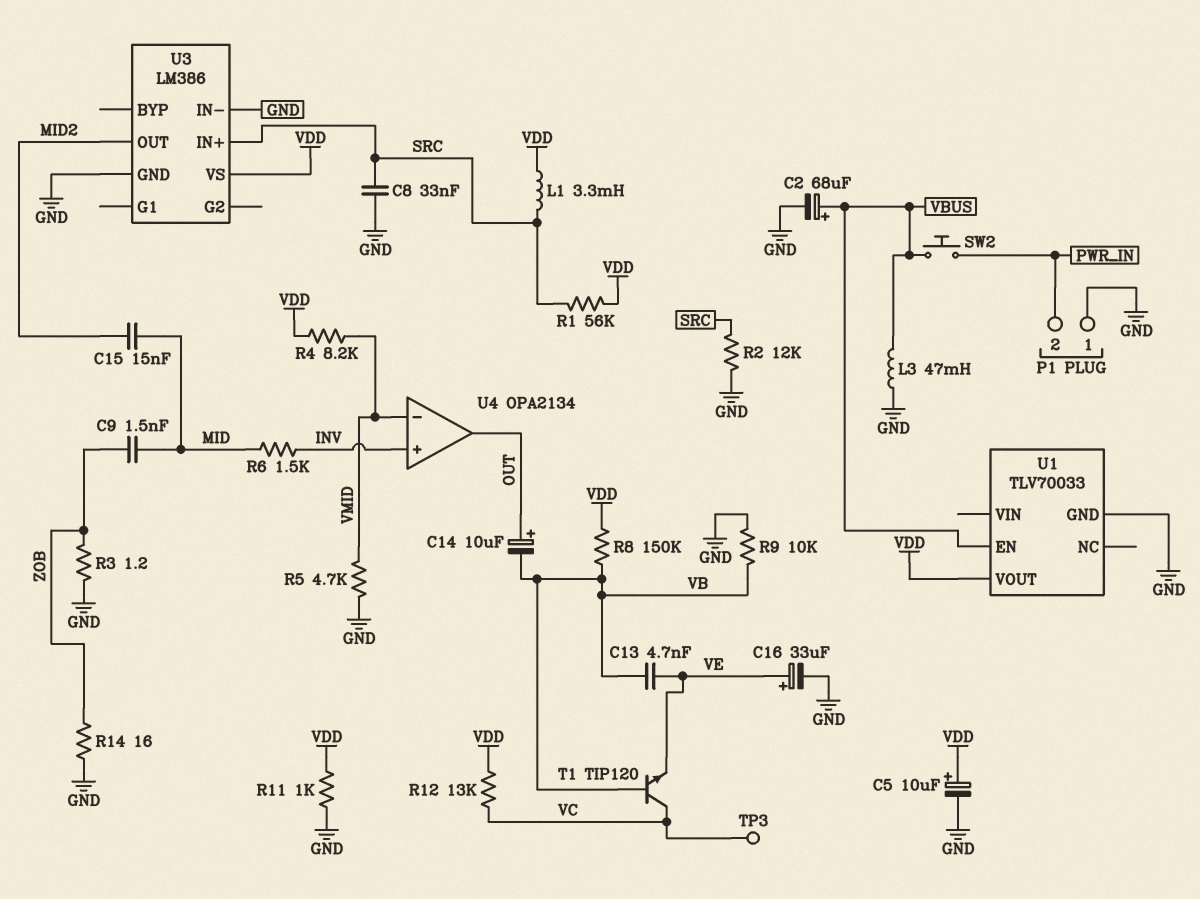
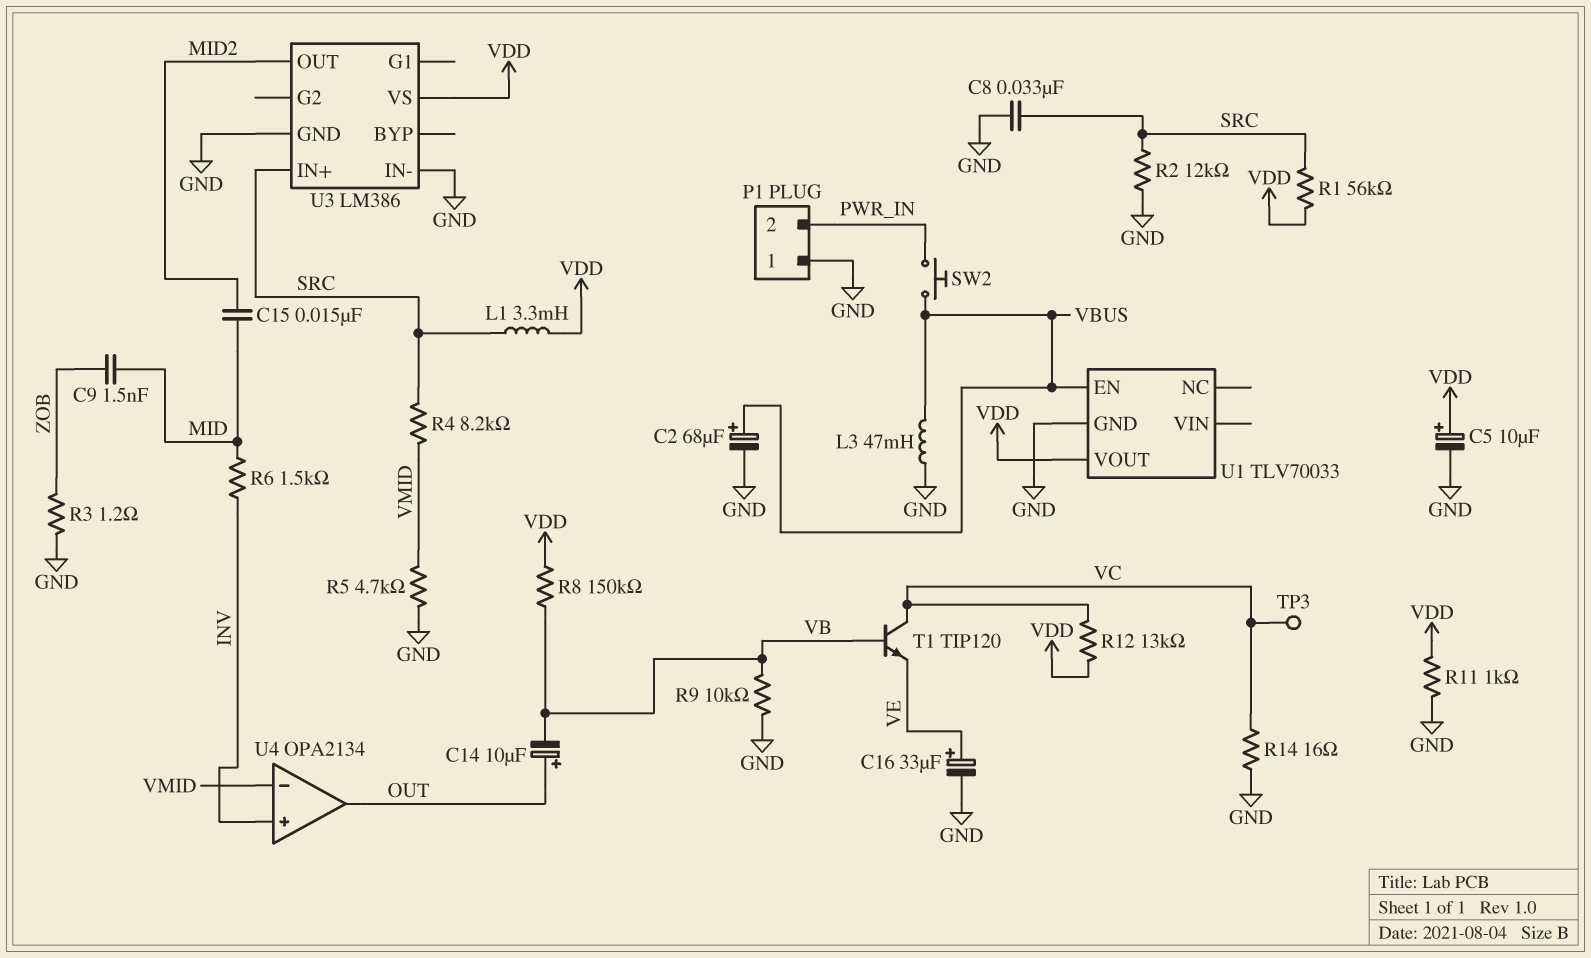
C13: 4.7nF (VB, VE) -> none
R4: 8.2k (VDD, VMID) -> 8.2k (SRC, VMID)
R14: 16 (GND, ZOB) -> 16 (GND, VC)

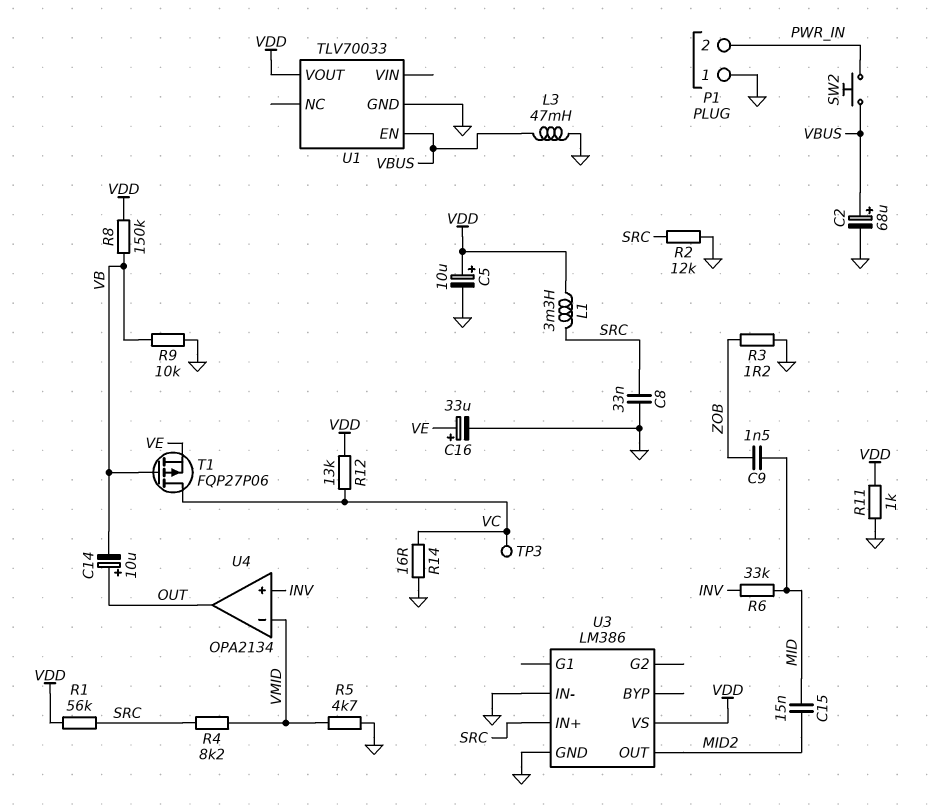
R6: 1.5k (INV, MID) -> 33k (INV, MID)
T1: NPN TIP120 (B VB, C VC, E VE) -> PMOS FQP27P06 (G VB, D VC, S VE)

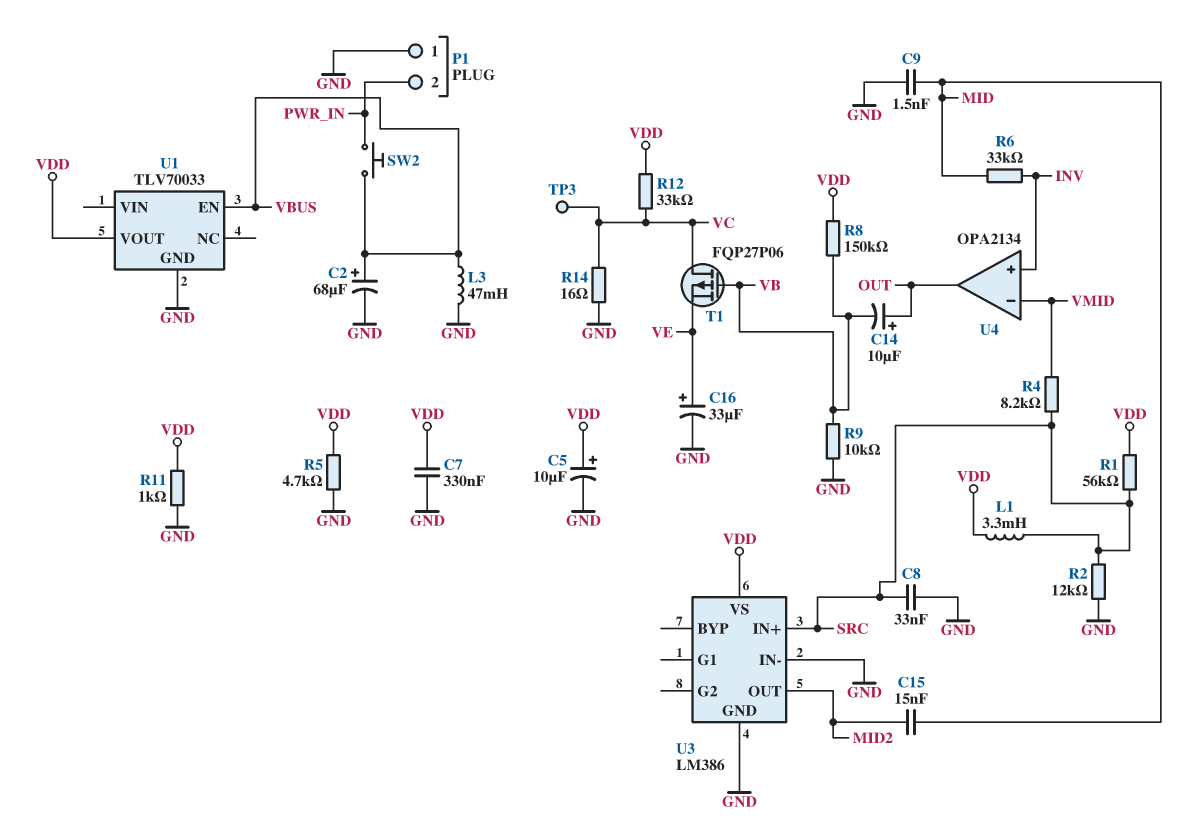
C7: none -> 330nF (GND, VDD)
C9: 1.5nF (MID, ZOB) -> 1.5nF (GND, MID)
R3: 1.2 (GND, ZOB) -> none
R5: 4.7k (GND, VMID) -> 4.7k (GND, VDD)
R12: 13k (VC, VDD) -> 33k (VC, VDD)

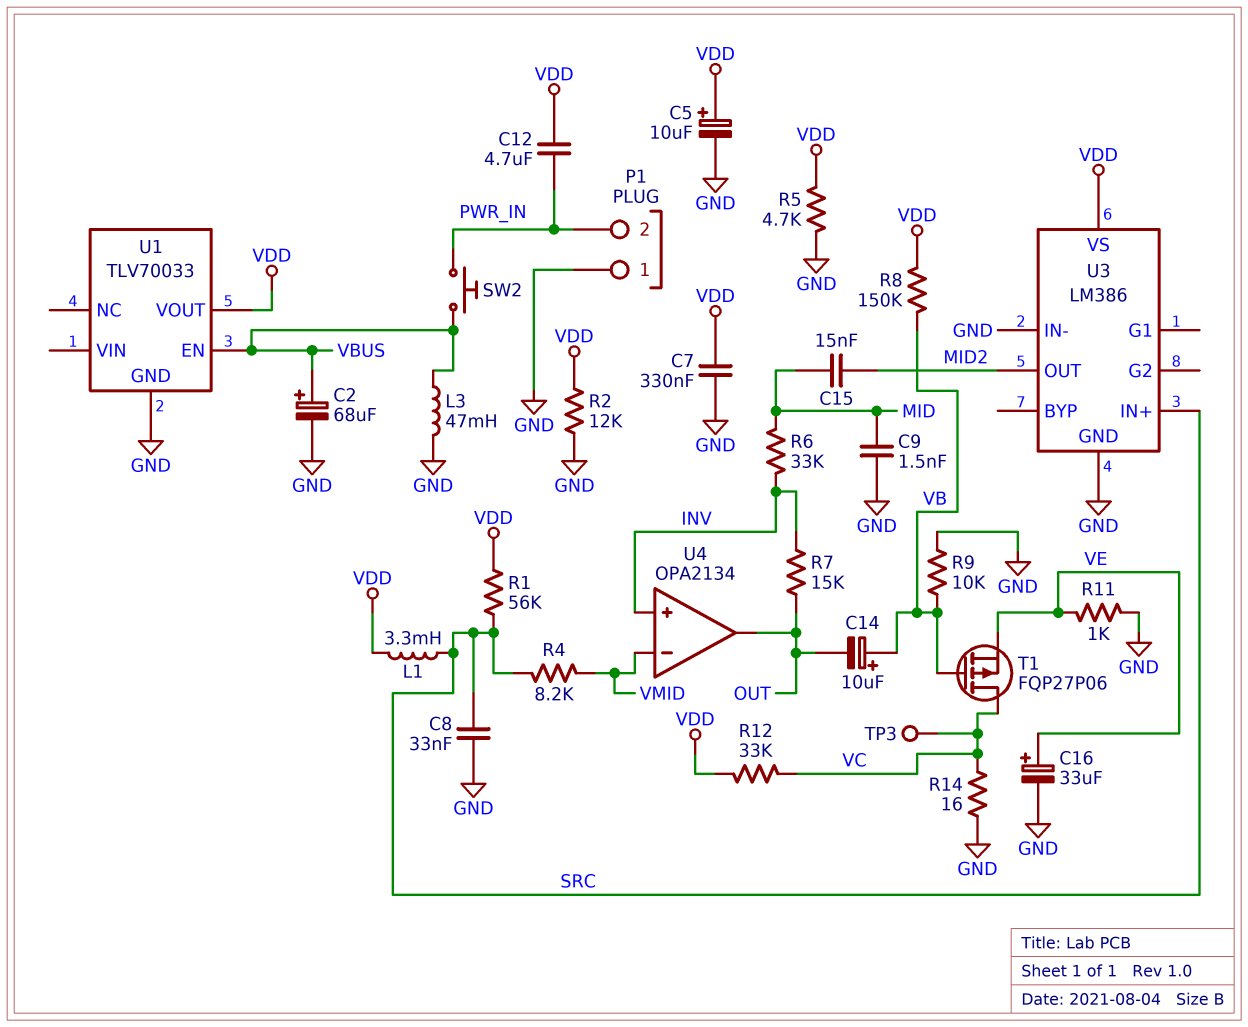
C12: none -> 4.7uF (PWR_IN, VDD)
C14: 10uF (plus OUT, minus VB) -> 10uF (plus VB, minus OUT)
R2: 12k (GND, SRC) -> 12k (GND, VDD)
R7: none -> 15k (INV, OUT)
R11: 1k (GND, VDD) -> 1k (GND, VE)

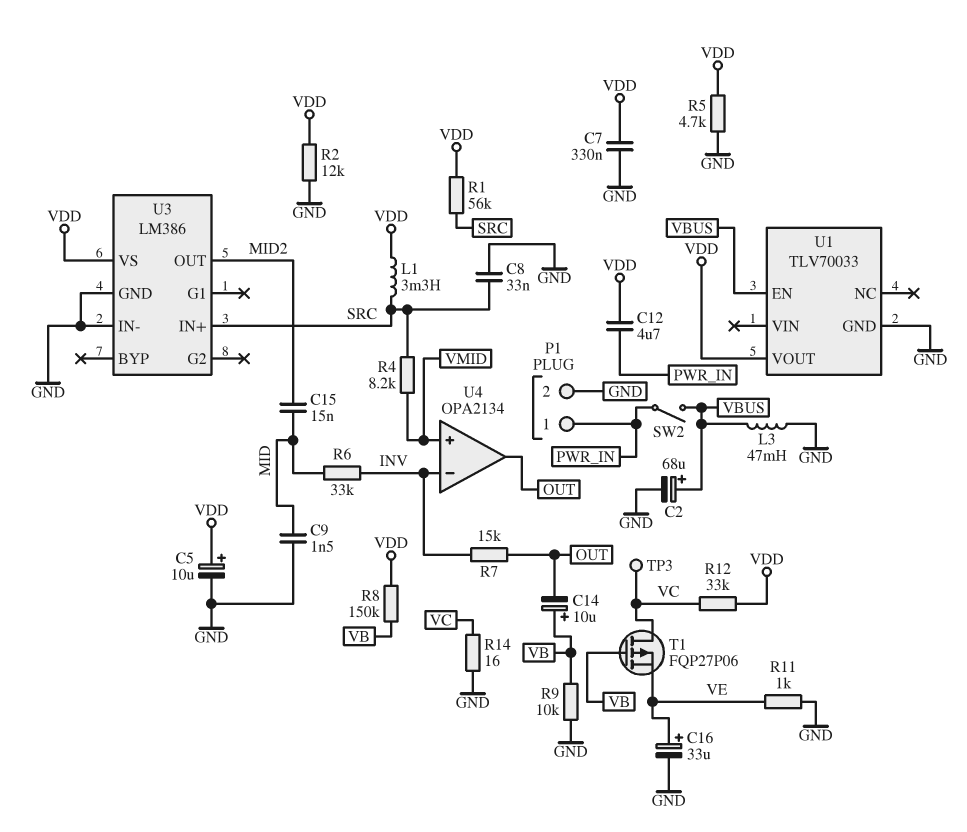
P1 pin 1: GND -> PWR_IN
P1 pin 2: PWR_IN -> GND
SW2: button (PWR_IN, VBUS) -> switch (PWR_IN, VBUS)
U4 pin in+: INV -> VMID
U4 pin in-: VMID -> INV

